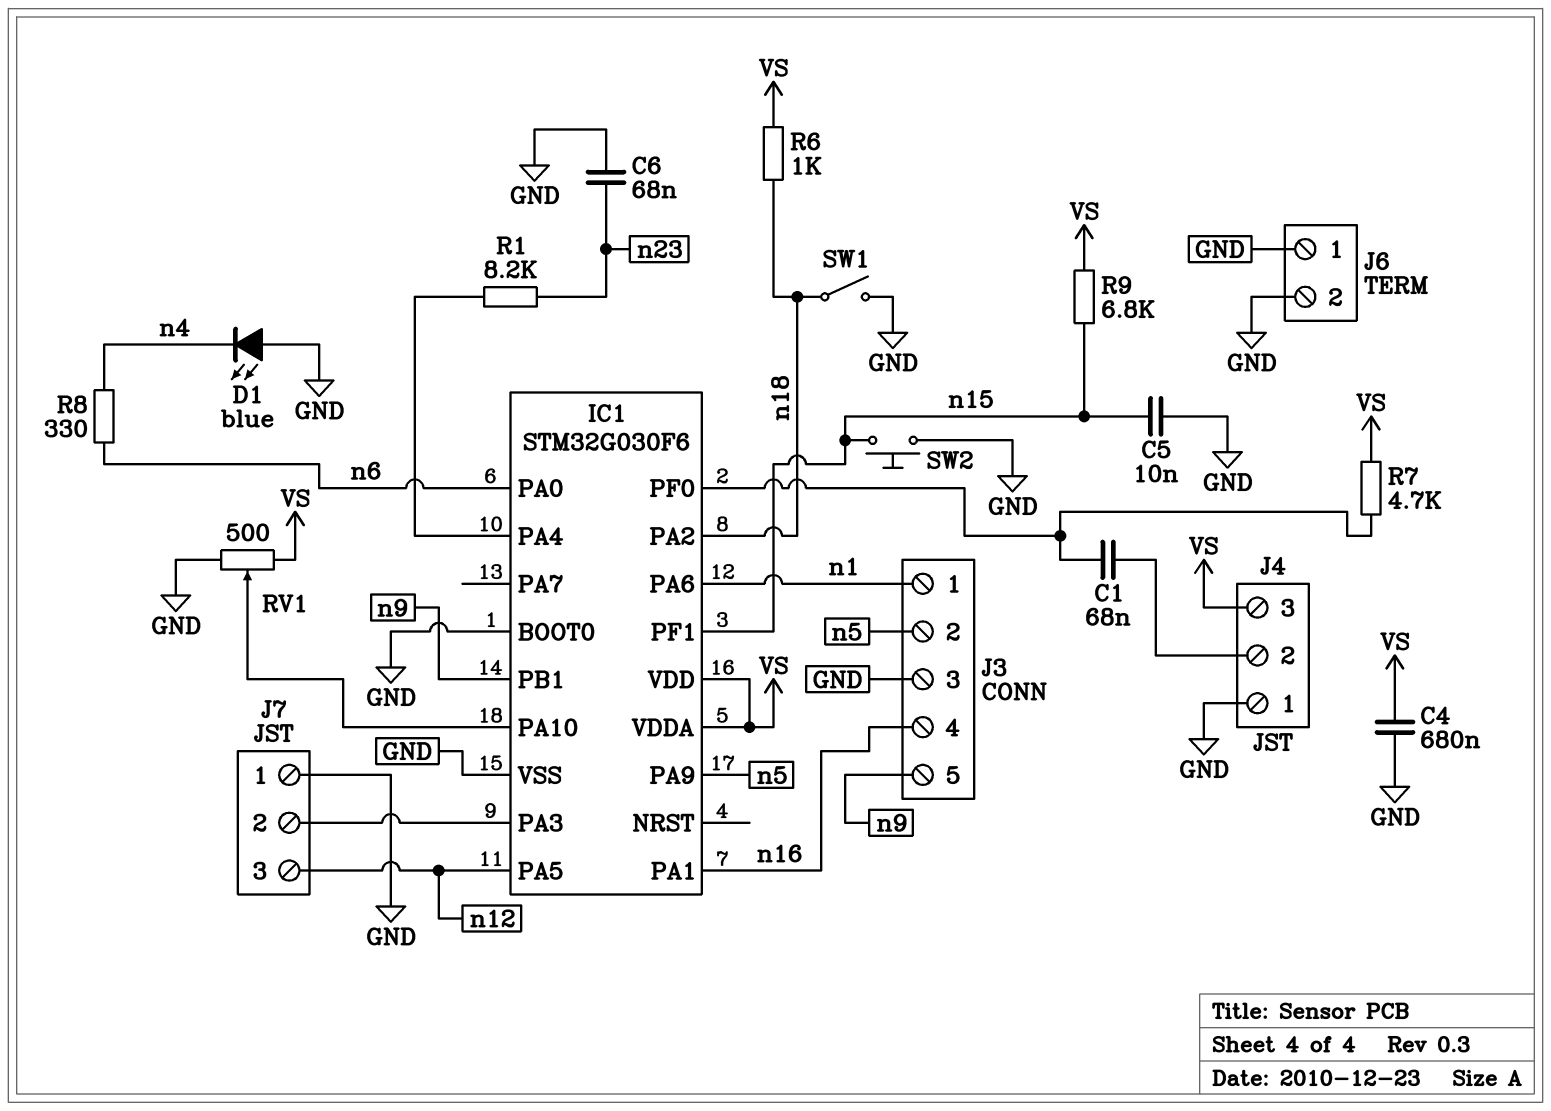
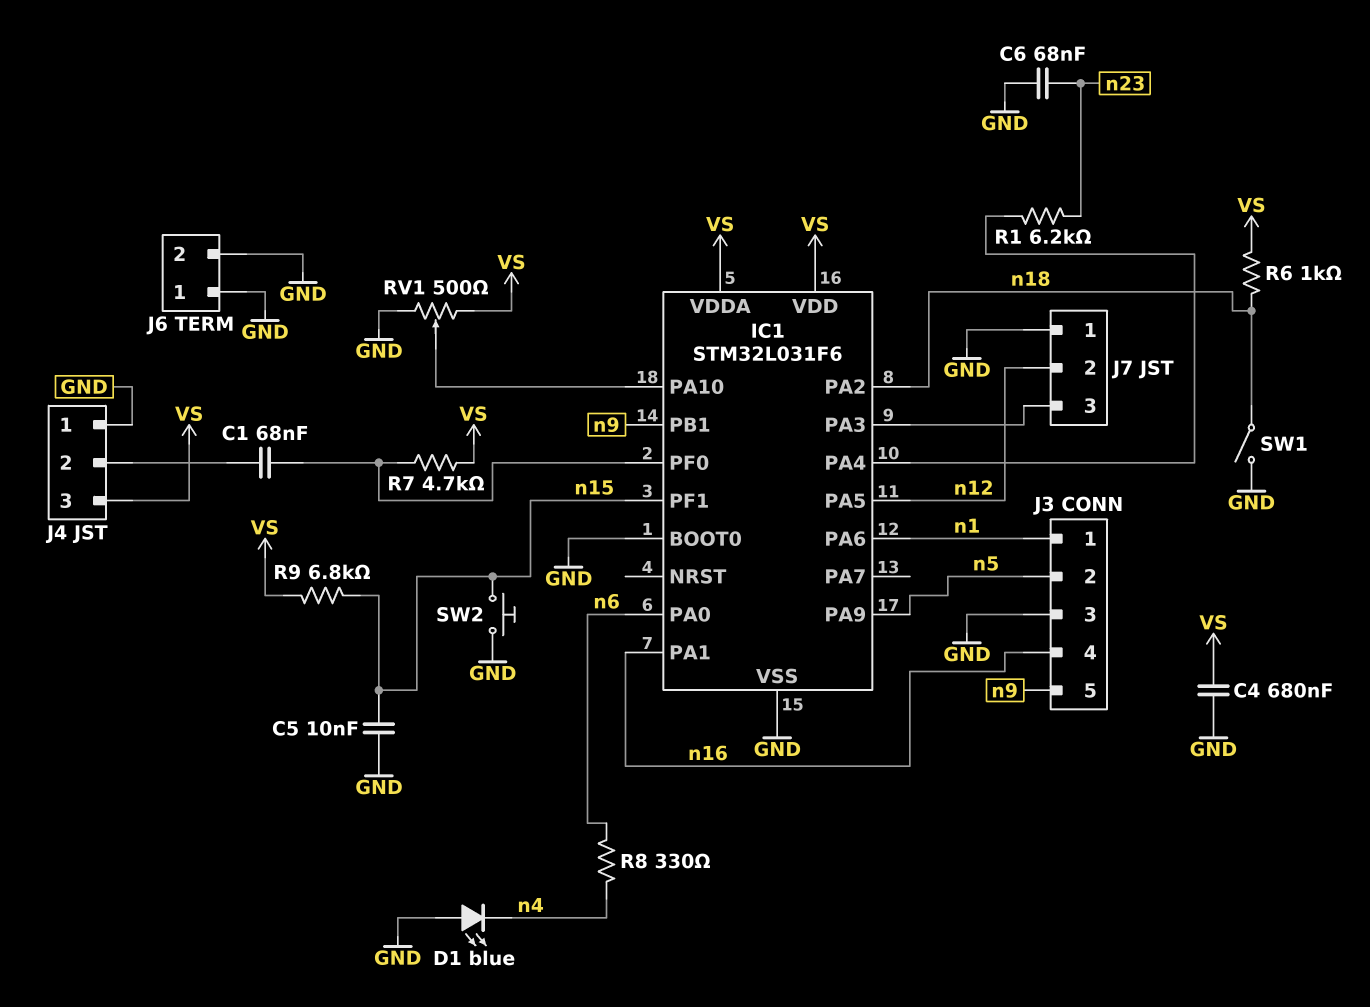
IC1: STM32G030F6 -> STM32L031F6
J7 pin 2: IC1/PA3 -> n12
J7 pin 3: n12 -> IC1/PA3
R1: 8.2k (IC1/PA4, n23) -> 6.2k (IC1/PA4, n23)

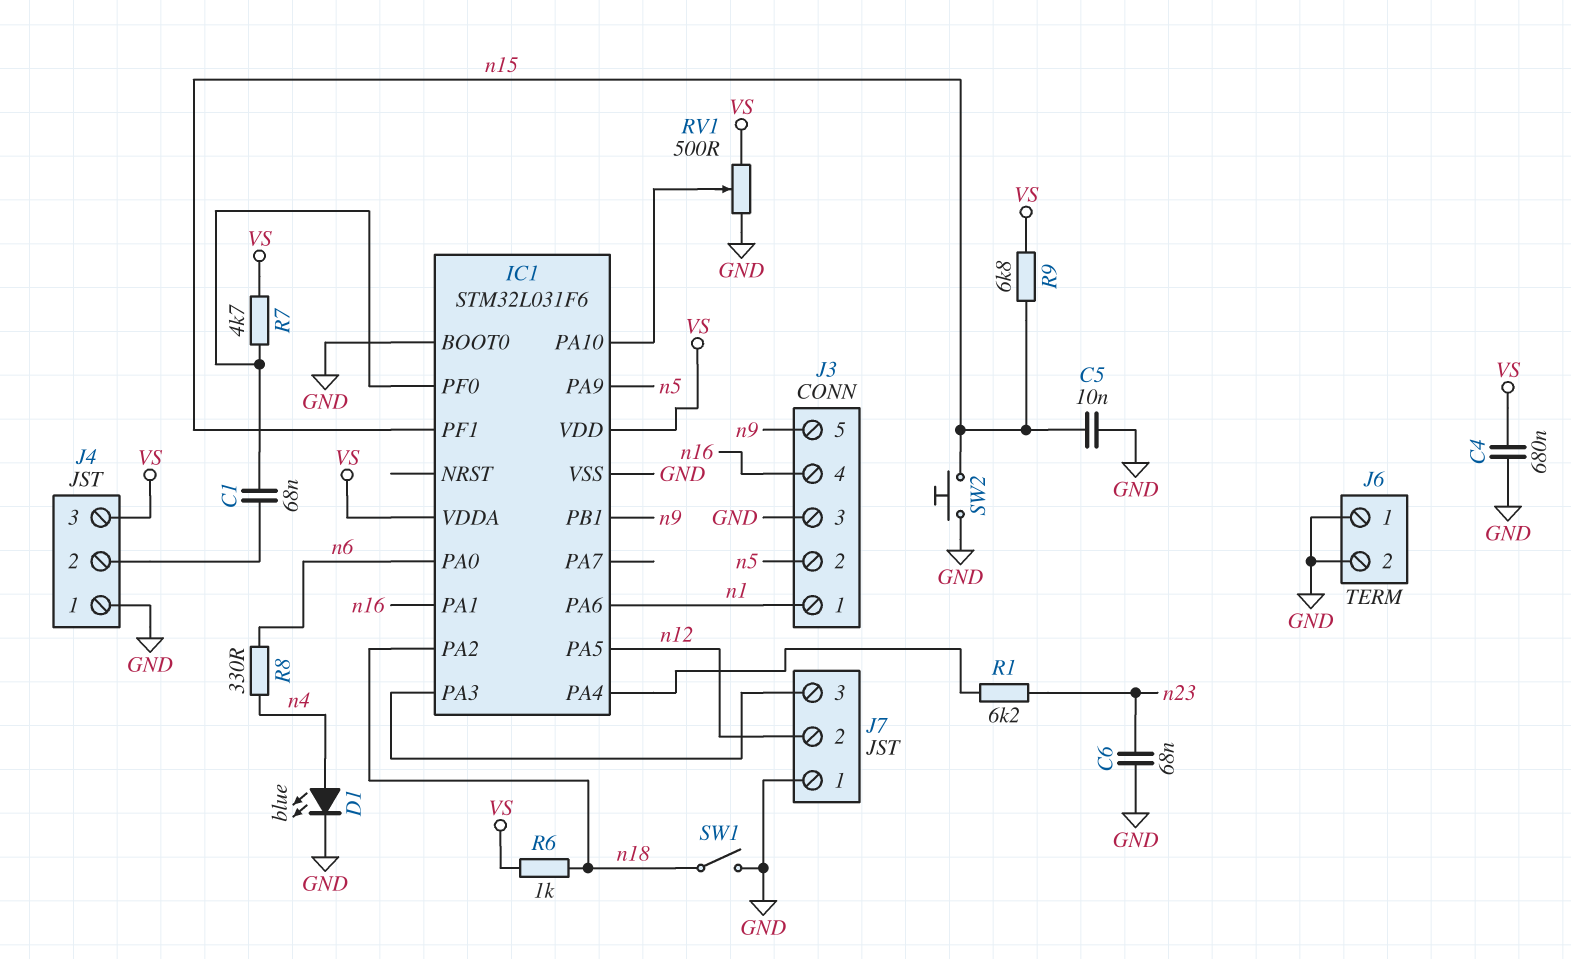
D1: LED blue (A GND, K n4) -> LED blue (A n4, K GND)

